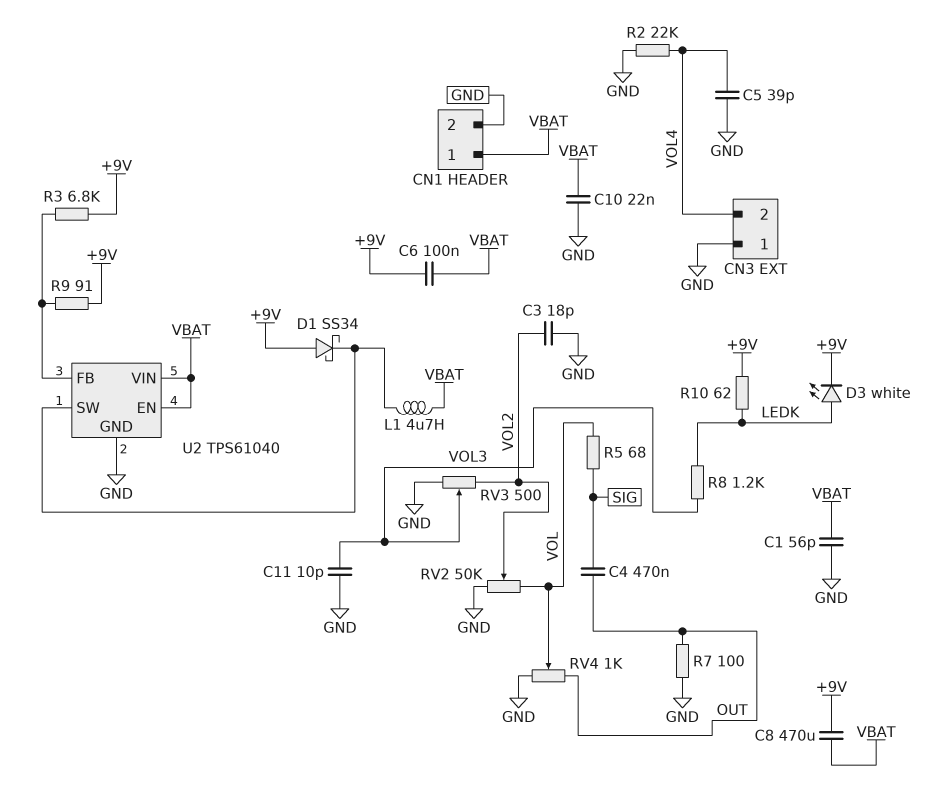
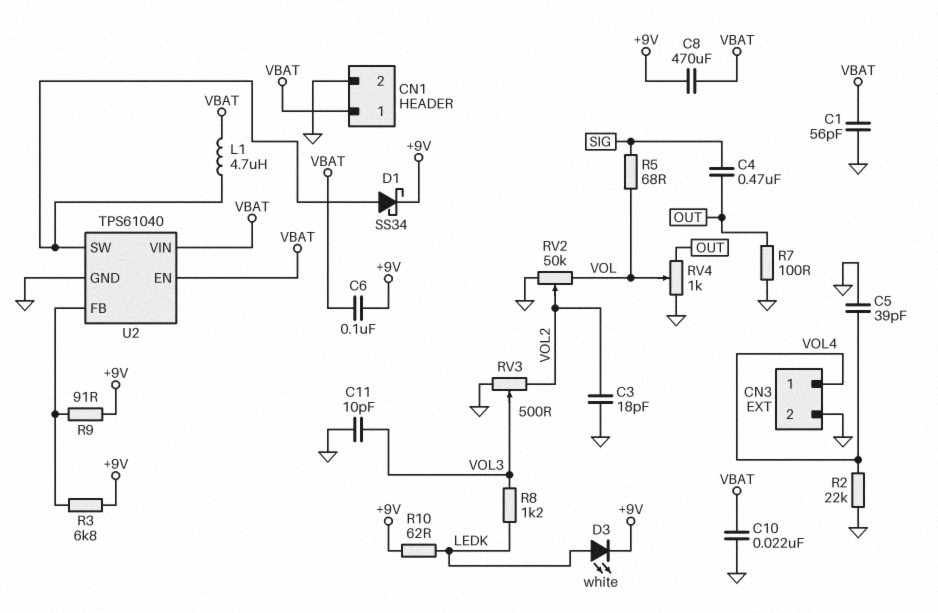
CN3 pin 1: GND -> VOL4
CN3 pin 2: VOL4 -> GND
D1: schottky SS34 (A +9V, K U2/SW) -> schottky SS34 (A U2/SW, K +9V)

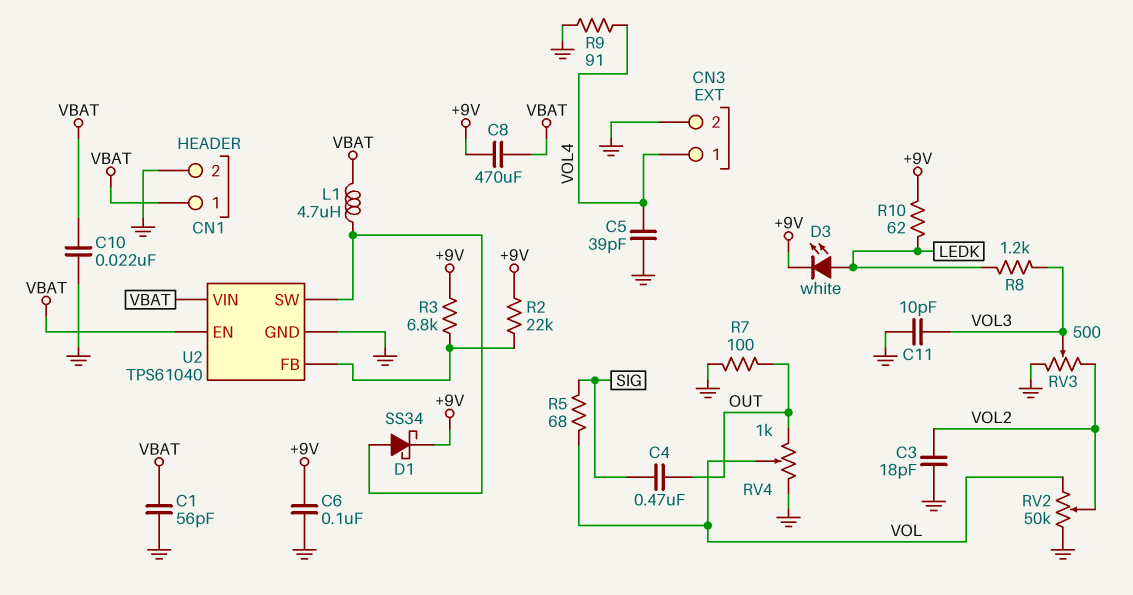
C6: 100nF (+9V, VBAT) -> 100nF (+9V, GND)
R2: 22k (GND, VOL4) -> 22k (+9V, U2/FB)
R9: 91 (+9V, U2/FB) -> 91 (GND, VOL4)

